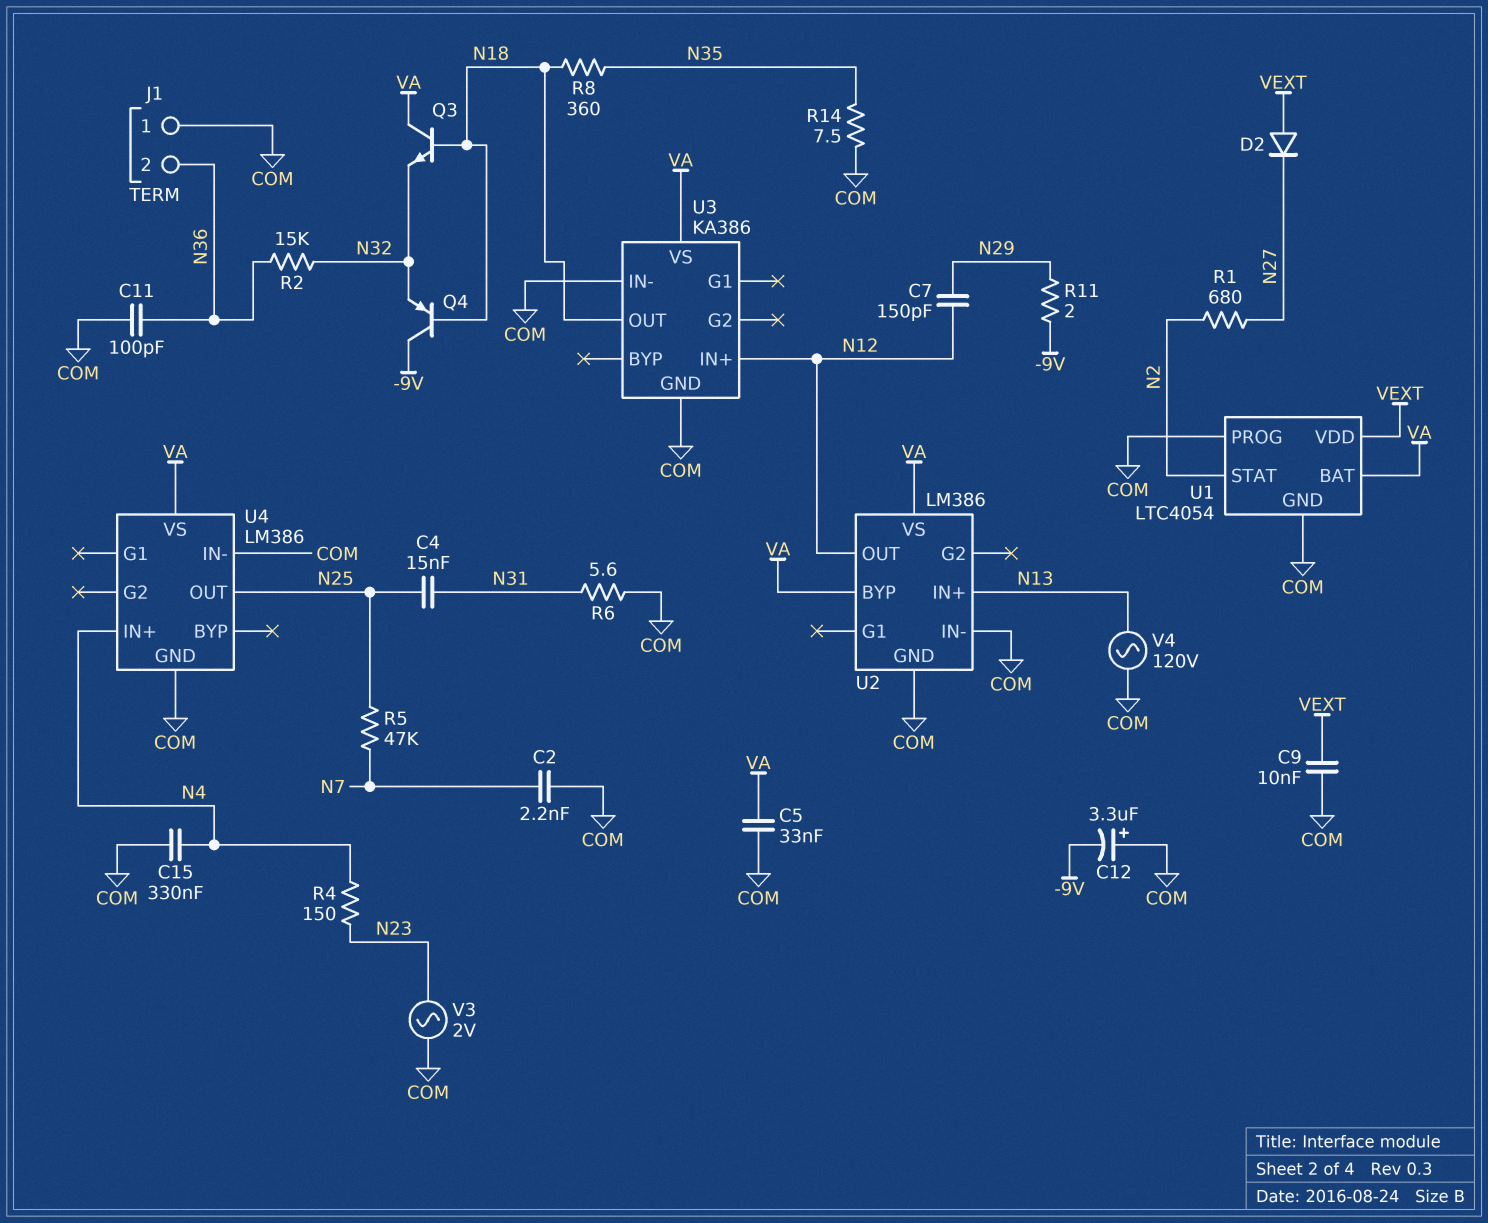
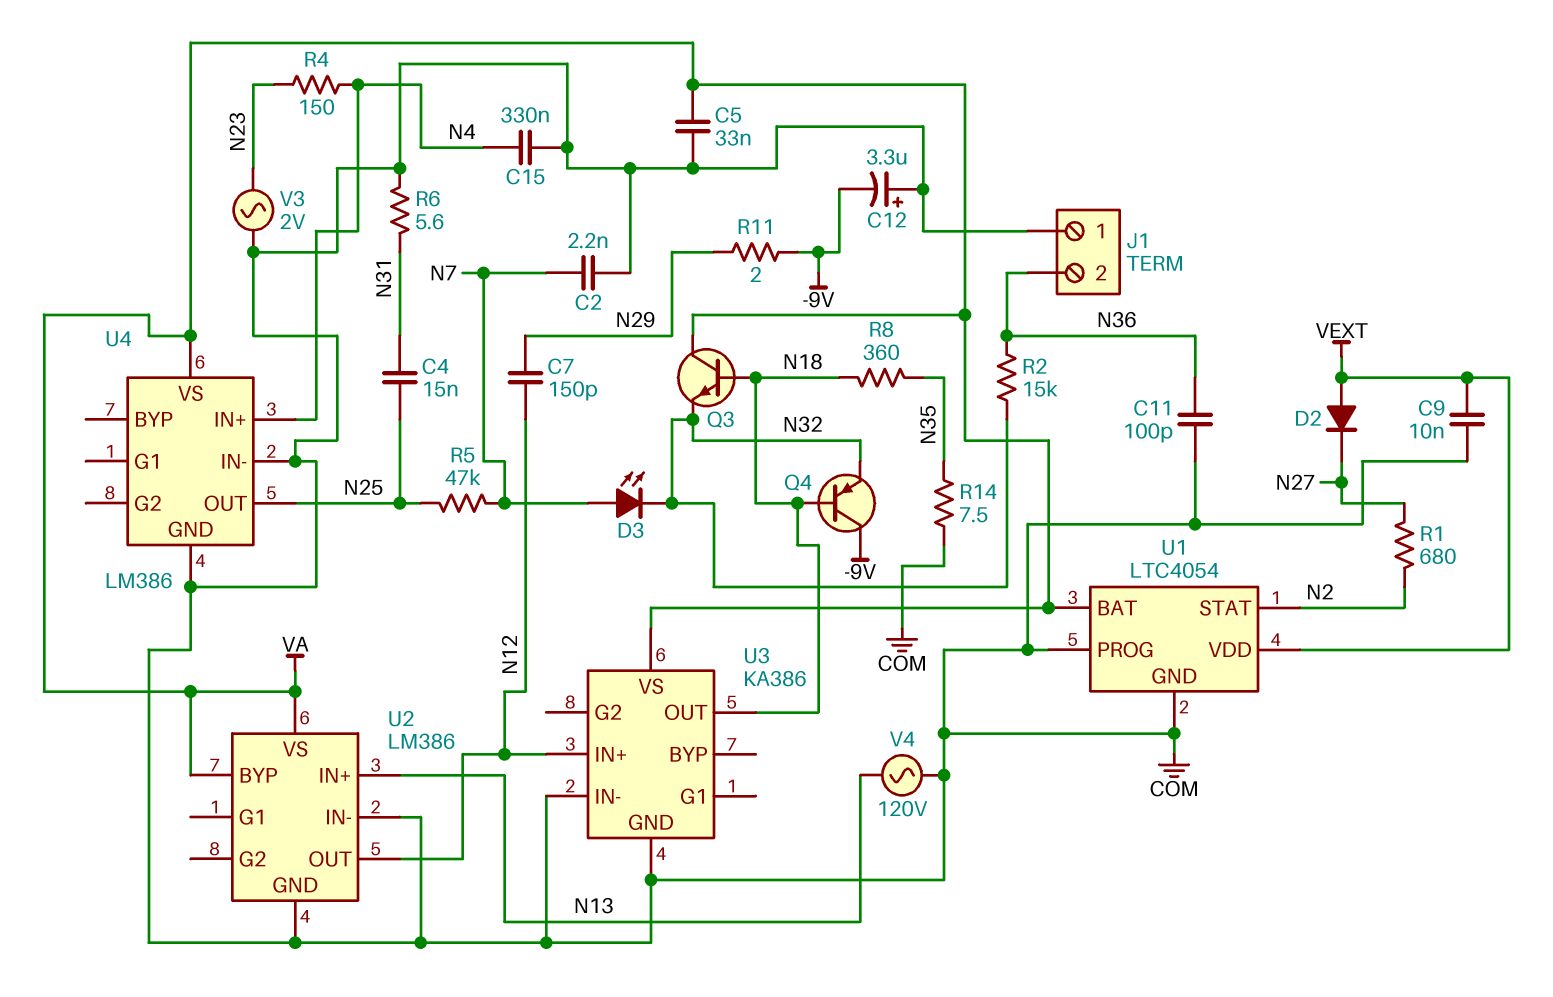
D3: none -> LED (A N7, K N32)

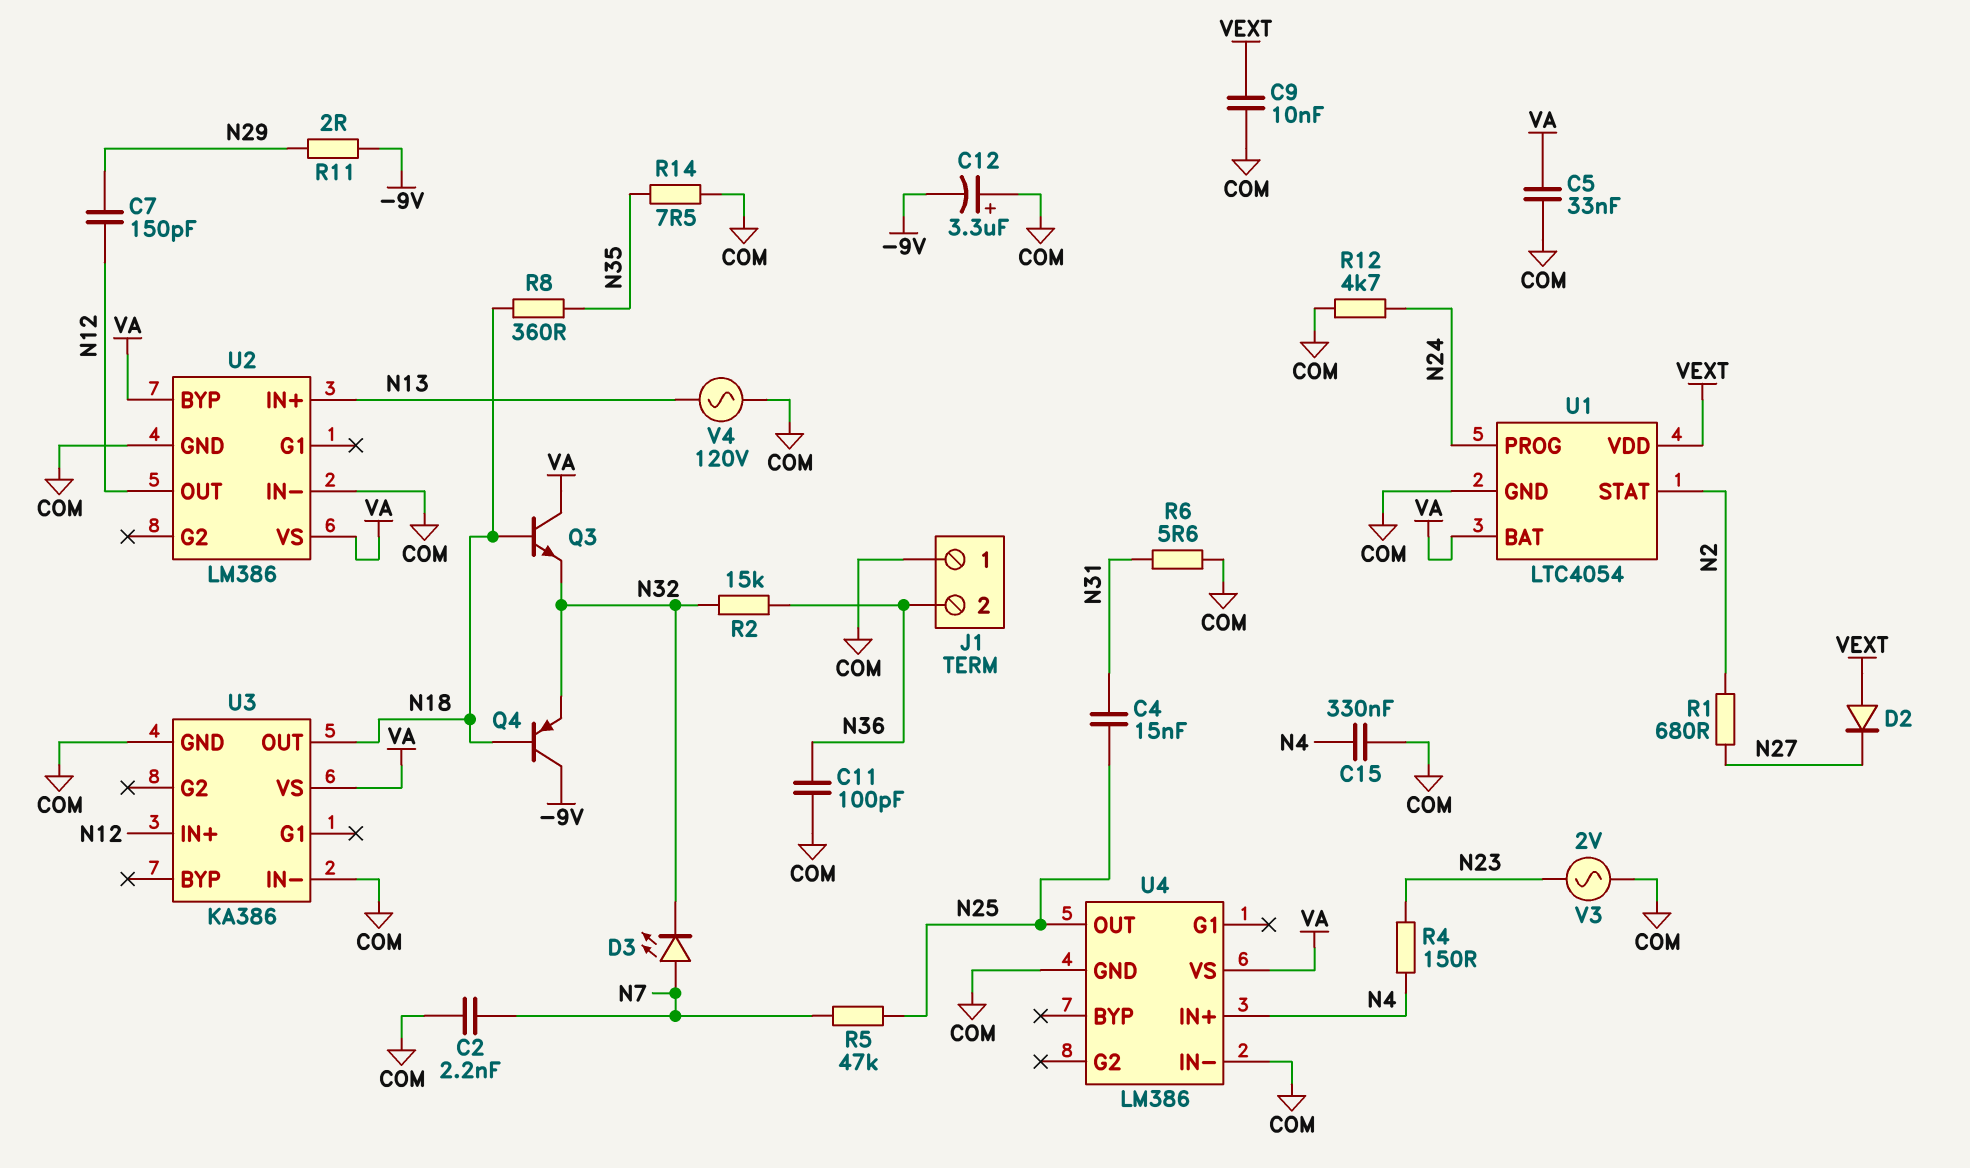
R12: none -> 4.7k (COM, N24)
U1 pin PROG: COM -> N24

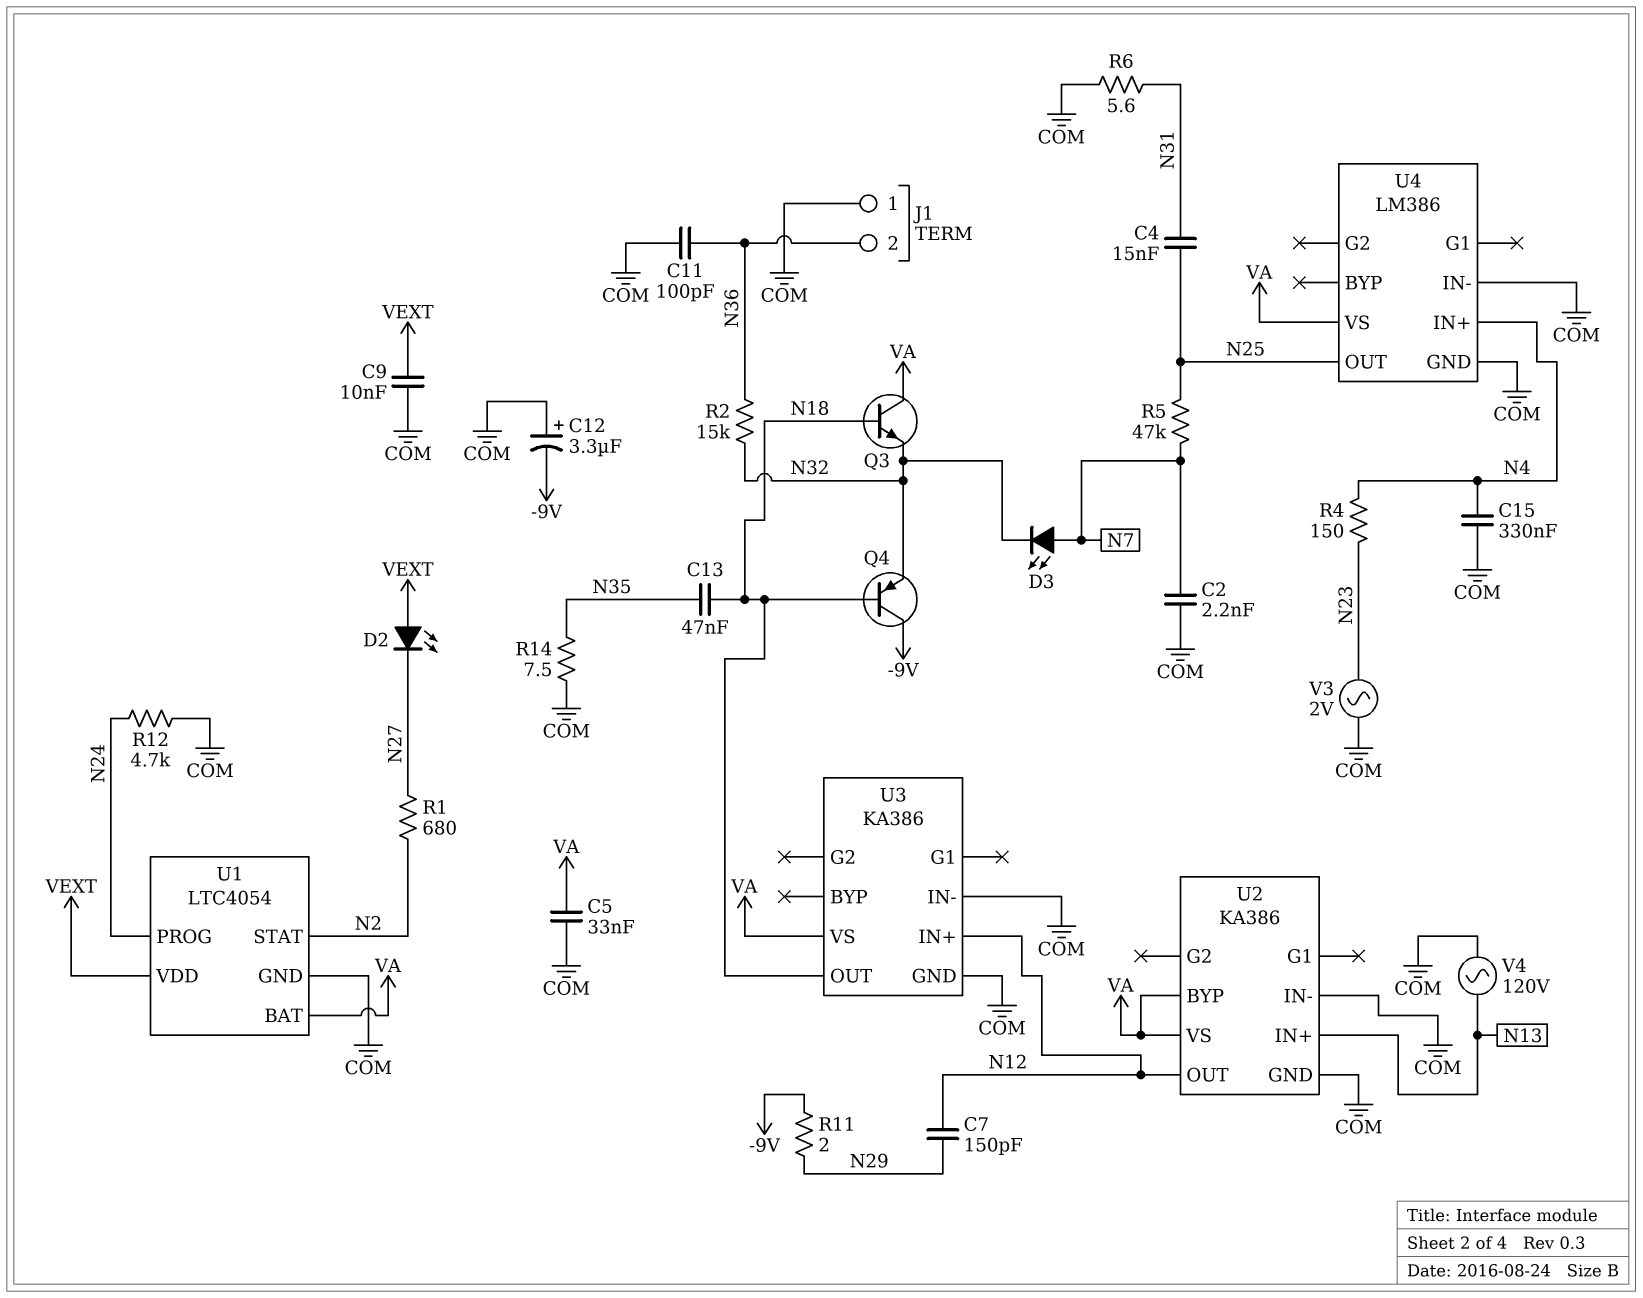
C13: none -> 47nF (N18, N35)
D2: diode (A VEXT, K N27) -> LED (A VEXT, K N27)
R8: 360 (N18, N35) -> none
U2: LM386 -> KA386

